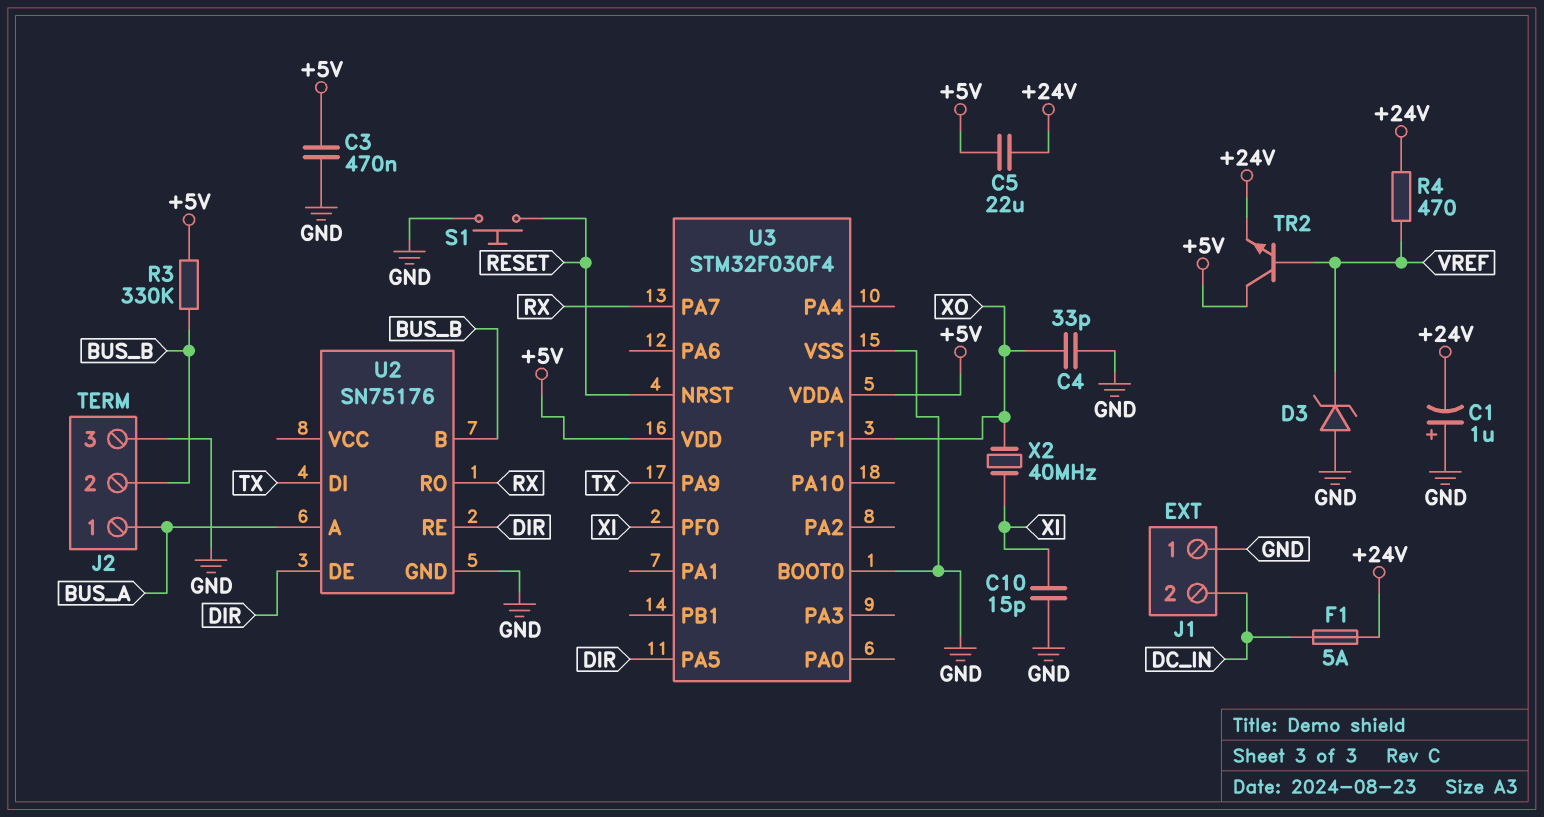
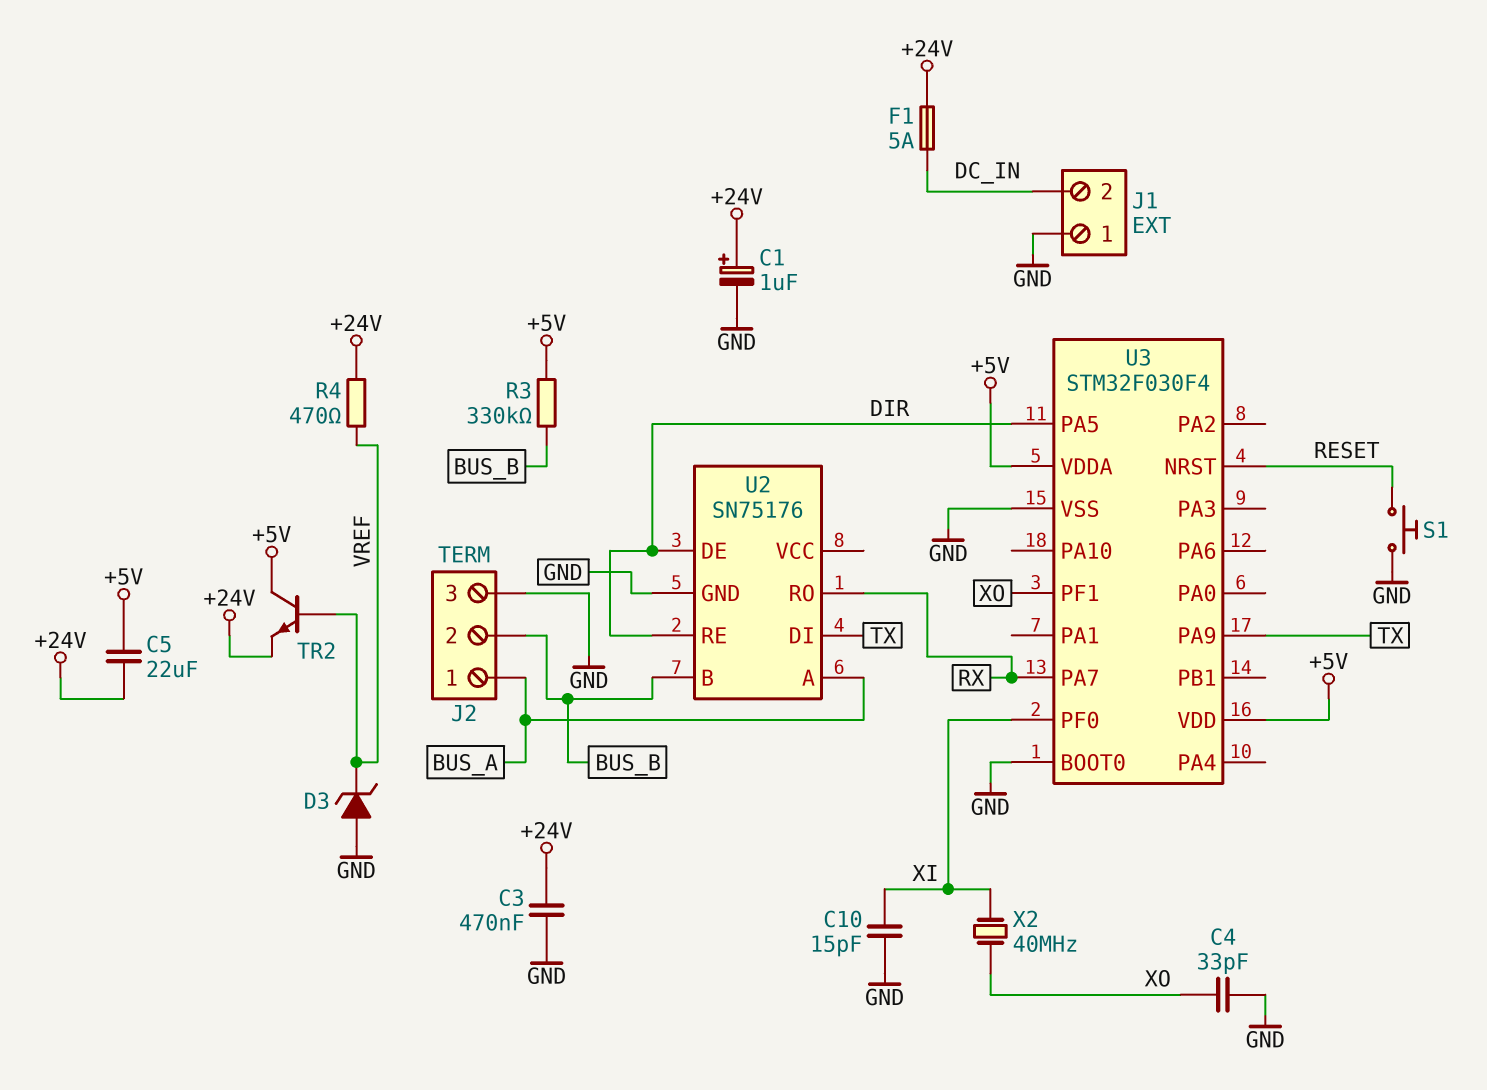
C1: 1uF (plus GND, minus +24V) -> 1uF (plus +24V, minus GND)
C3: 470nF (+5V, GND) -> 470nF (+24V, GND)

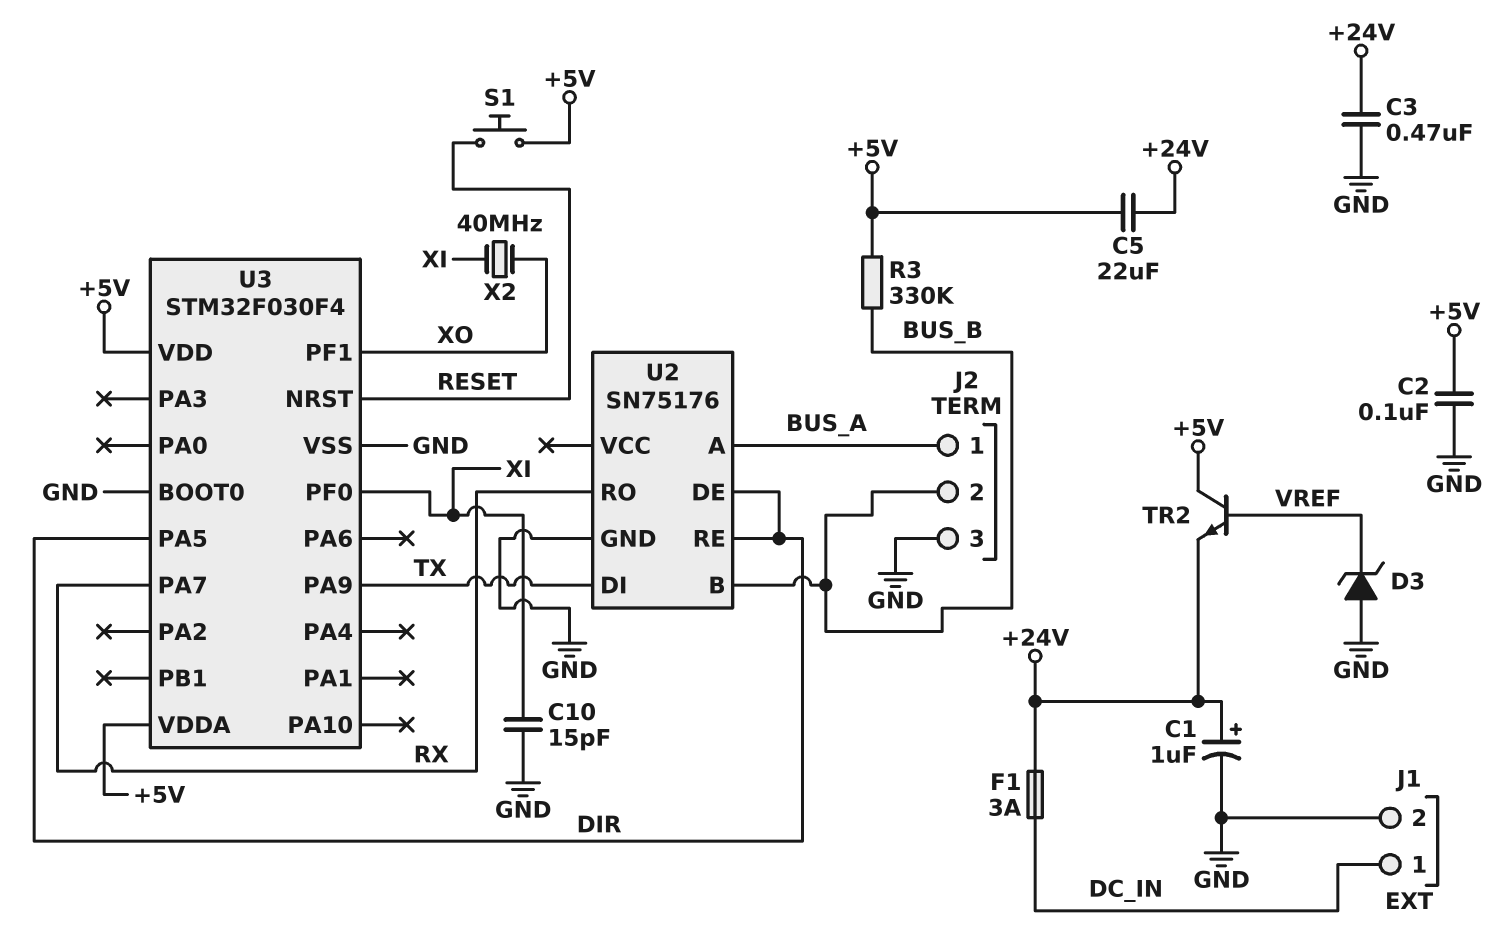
C2: none -> 100nF (+5V, GND)
C4: 33pF (GND, XO) -> none
F1: 5A (+24V, DC_IN) -> 3A (+24V, DC_IN)
J1 pin 1: GND -> DC_IN
J1 pin 2: DC_IN -> GND
R4: 470 (+24V, VREF) -> none
S1: button (GND, RESET) -> button (+5V, RESET)

